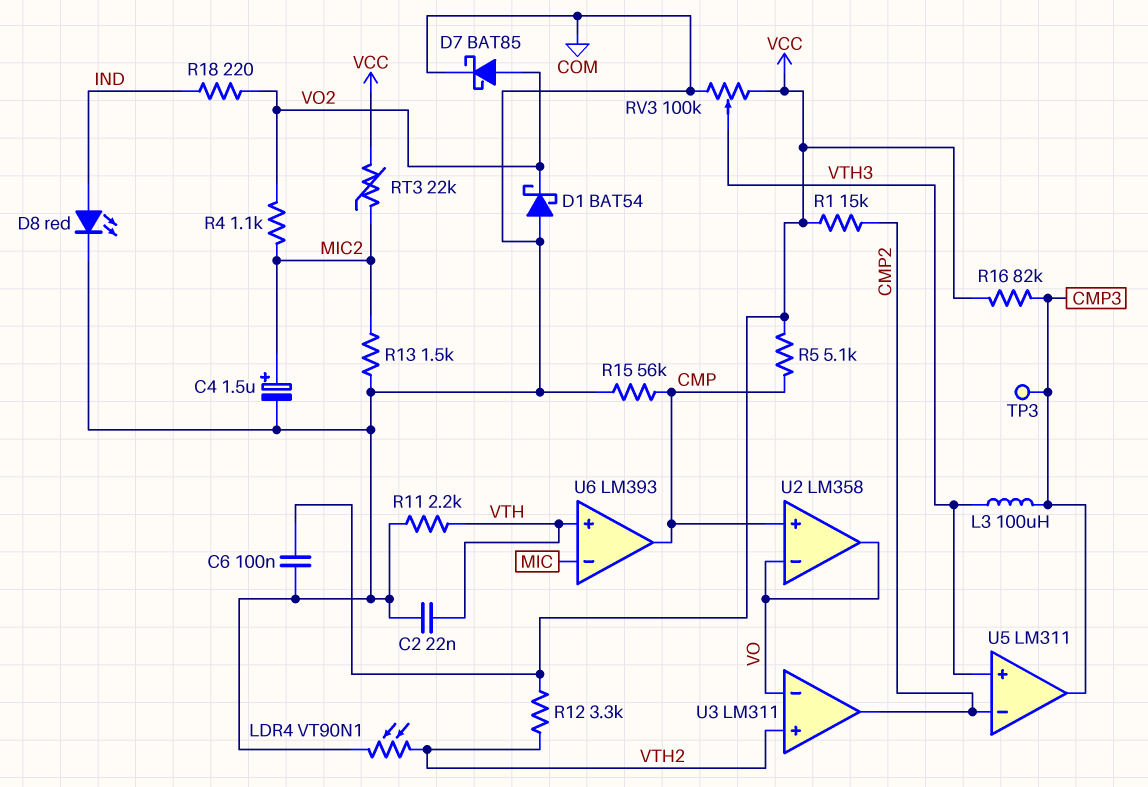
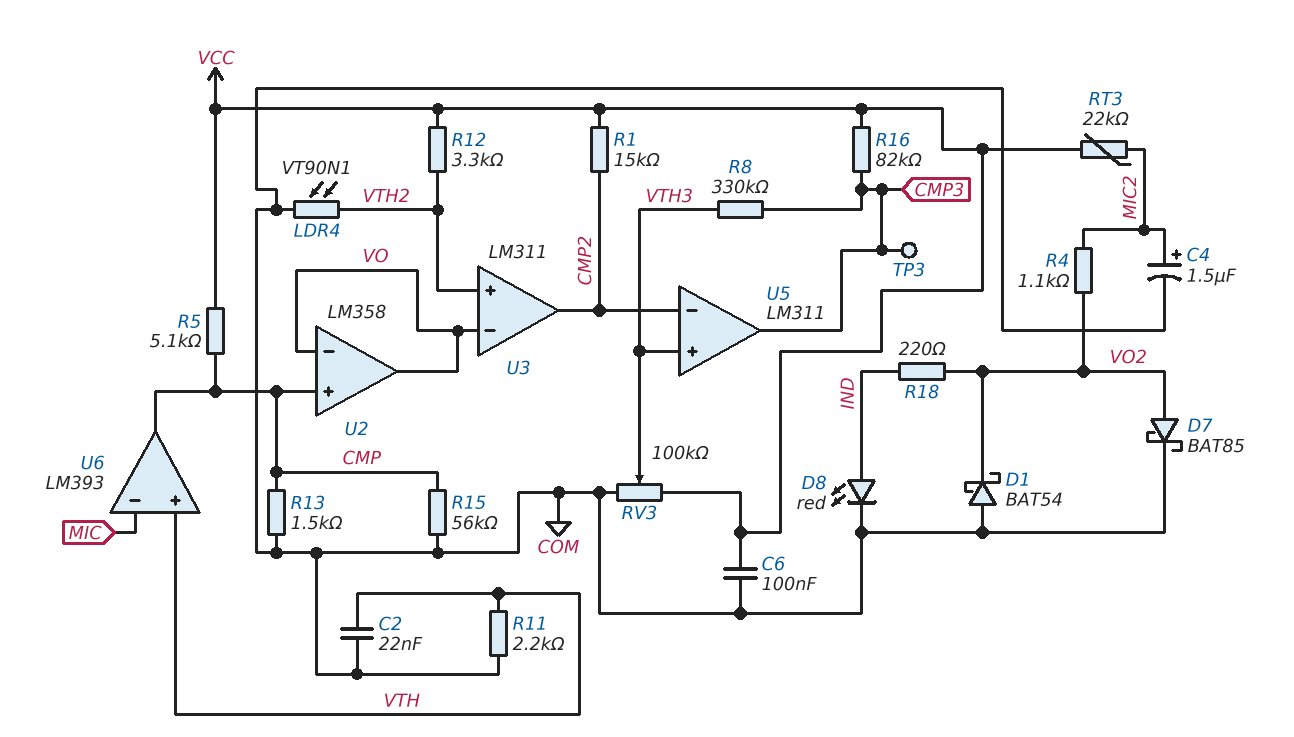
L3: 100uH (CMP3, VTH3) -> none
R8: none -> 330k (CMP3, VTH3)
R13: 1.5k (COM, MIC2) -> 1.5k (CMP, COM)

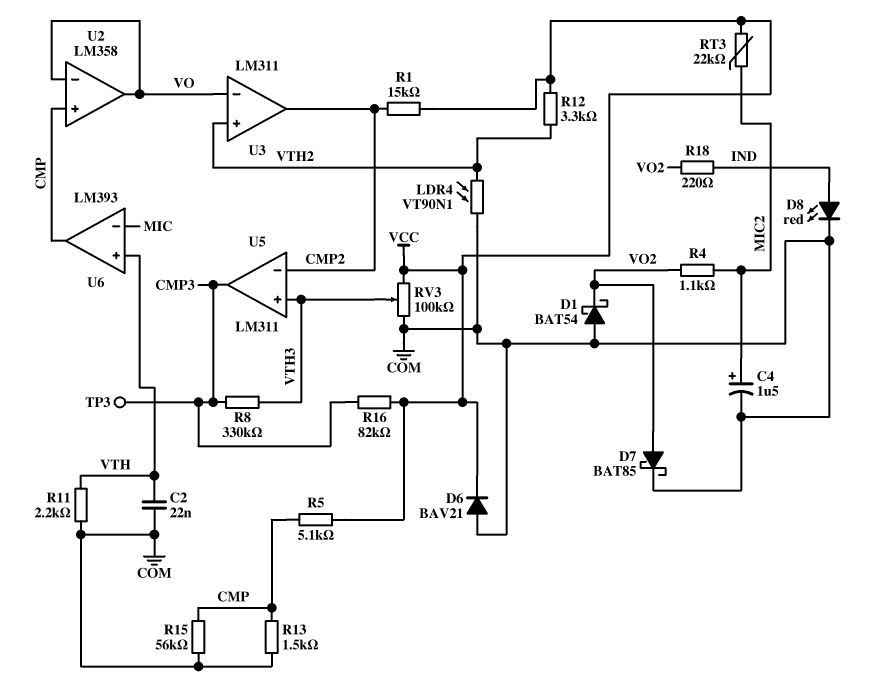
C6: 100nF (COM, VCC) -> none
D6: none -> diode BAV21 (A COM, K VCC)

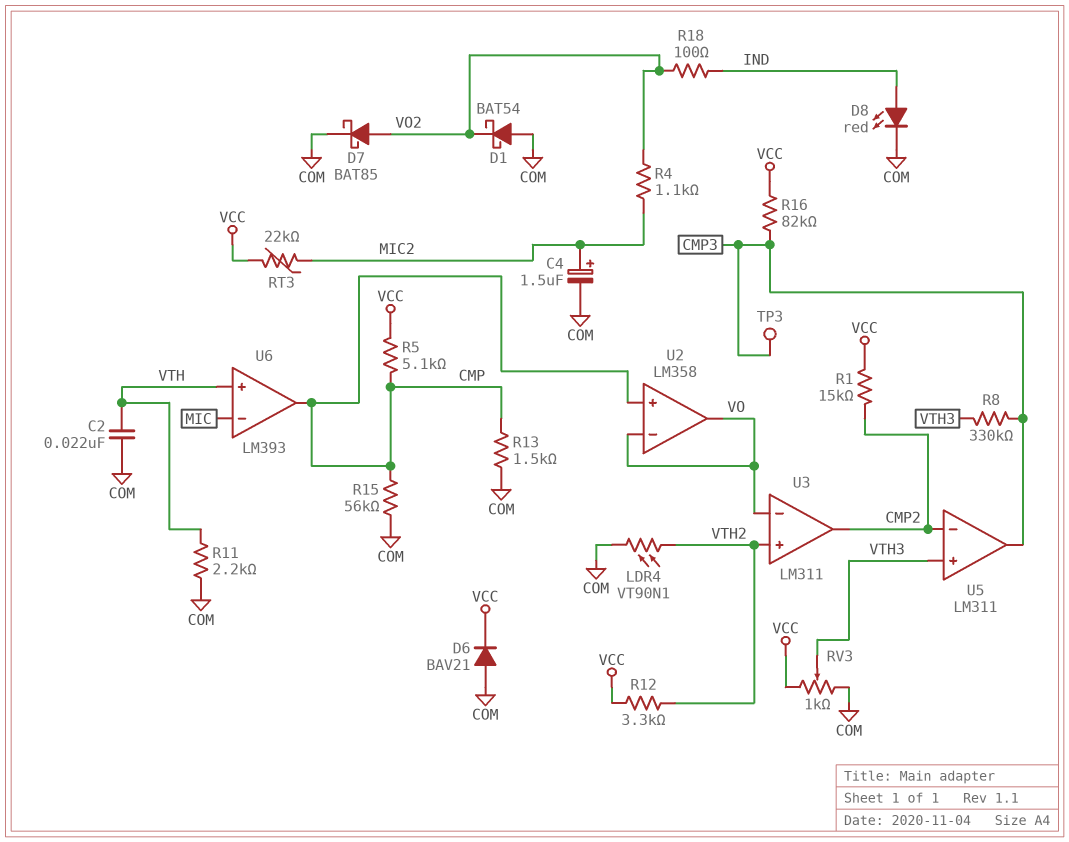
R18: 220 (IND, VO2) -> 100 (IND, VO2)
RV3: 100k (COM, VCC, wiper VTH3) -> 1k (COM, VCC, wiper VTH3)

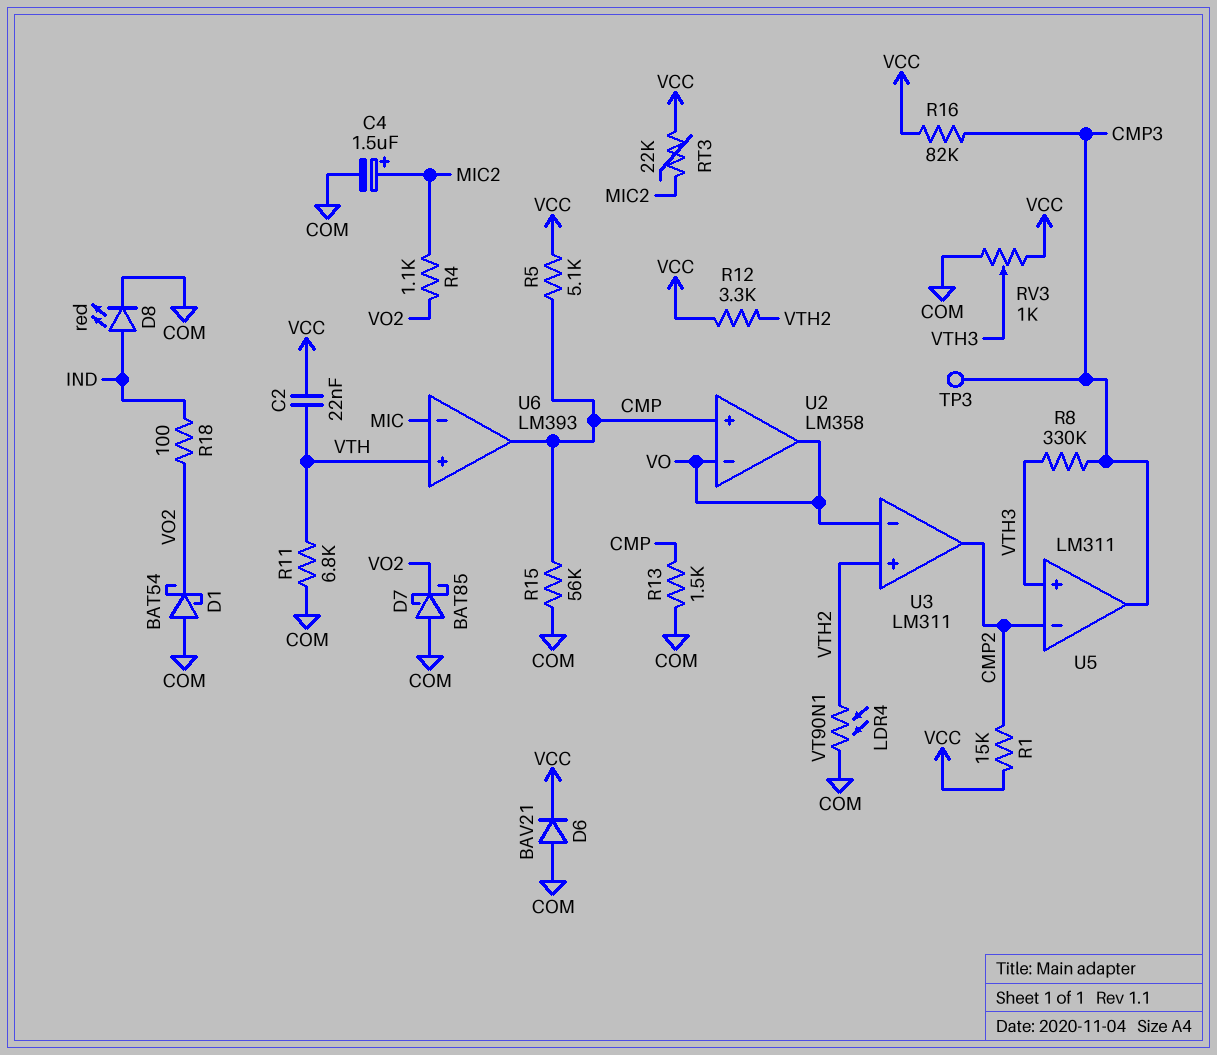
C2: 22nF (COM, VTH) -> 22nF (VCC, VTH)
D7: schottky BAT85 (A VO2, K COM) -> schottky BAT85 (A COM, K VO2)
R11: 2.2k (COM, VTH) -> 6.8k (COM, VTH)

